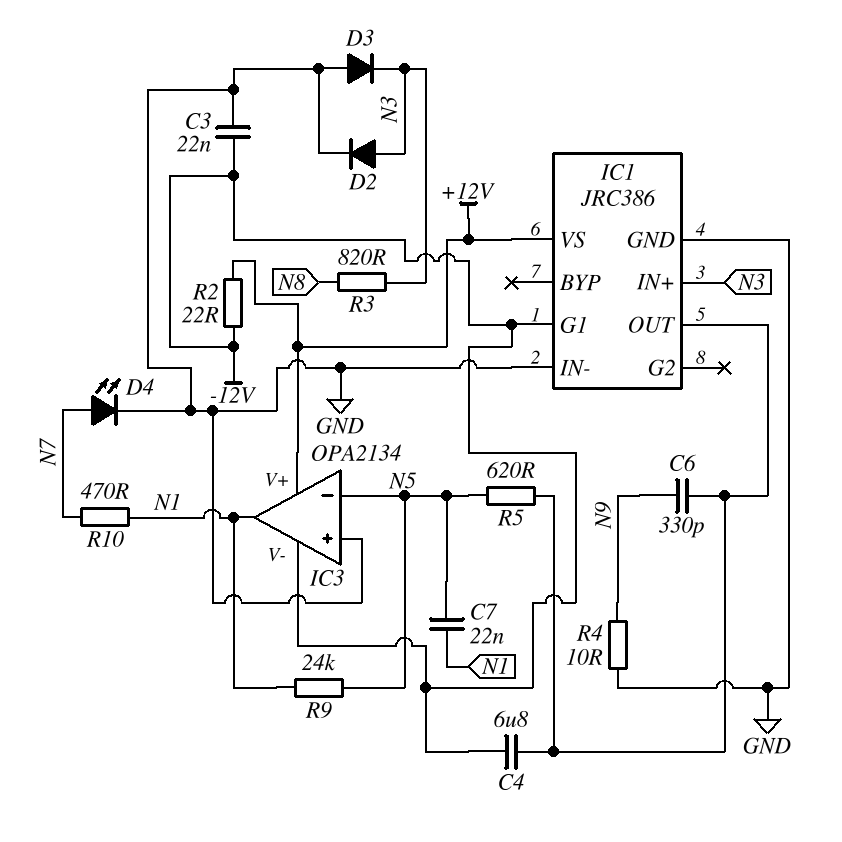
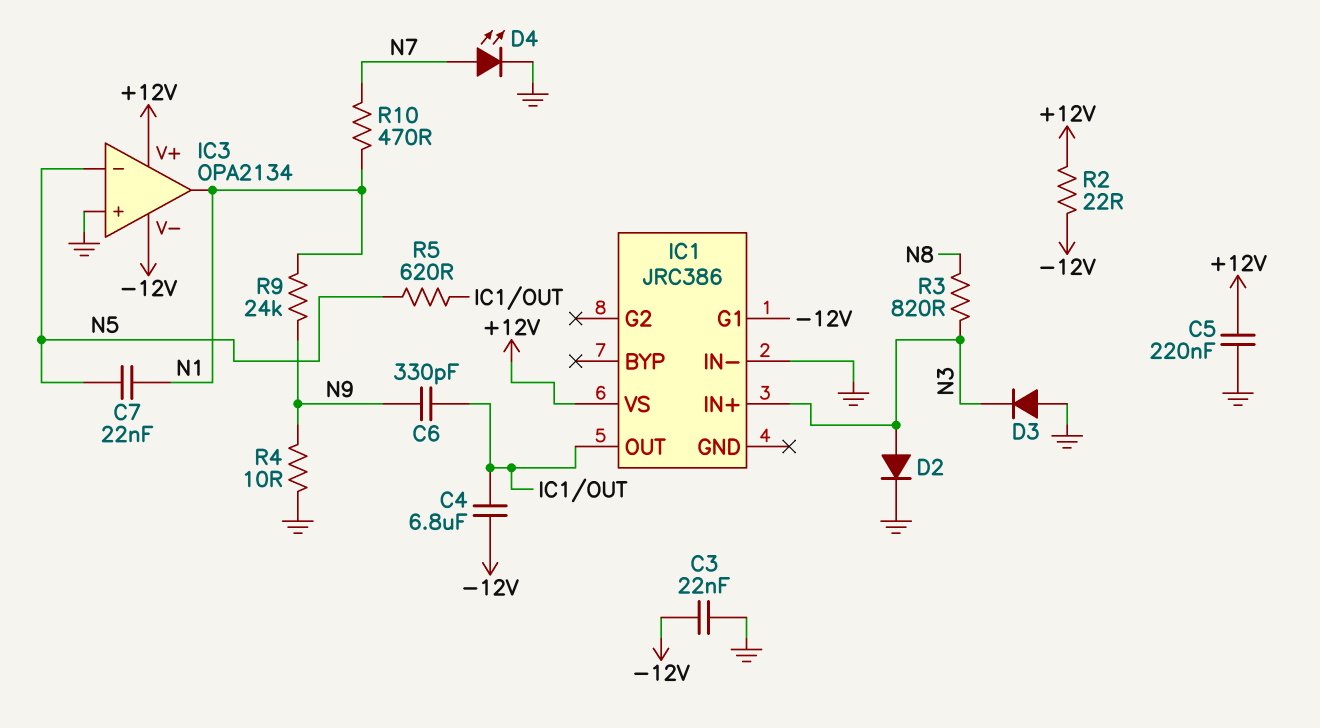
C5: none -> 220nF (+12V, GND)
IC1 pin GND: GND -> none
R9: 24k (N1, N5) -> 24k (N1, N9)

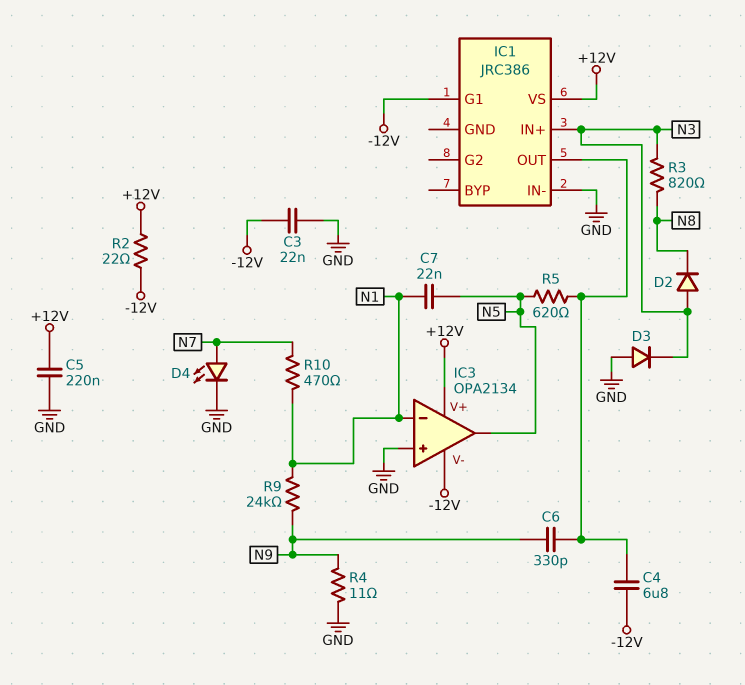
D2: diode (A N3, K GND) -> diode (A N3, K N8)
IC3 pin in-: N5 -> N1
IC3 pin out: N1 -> N5
R4: 10 (GND, N9) -> 11 (GND, N9)

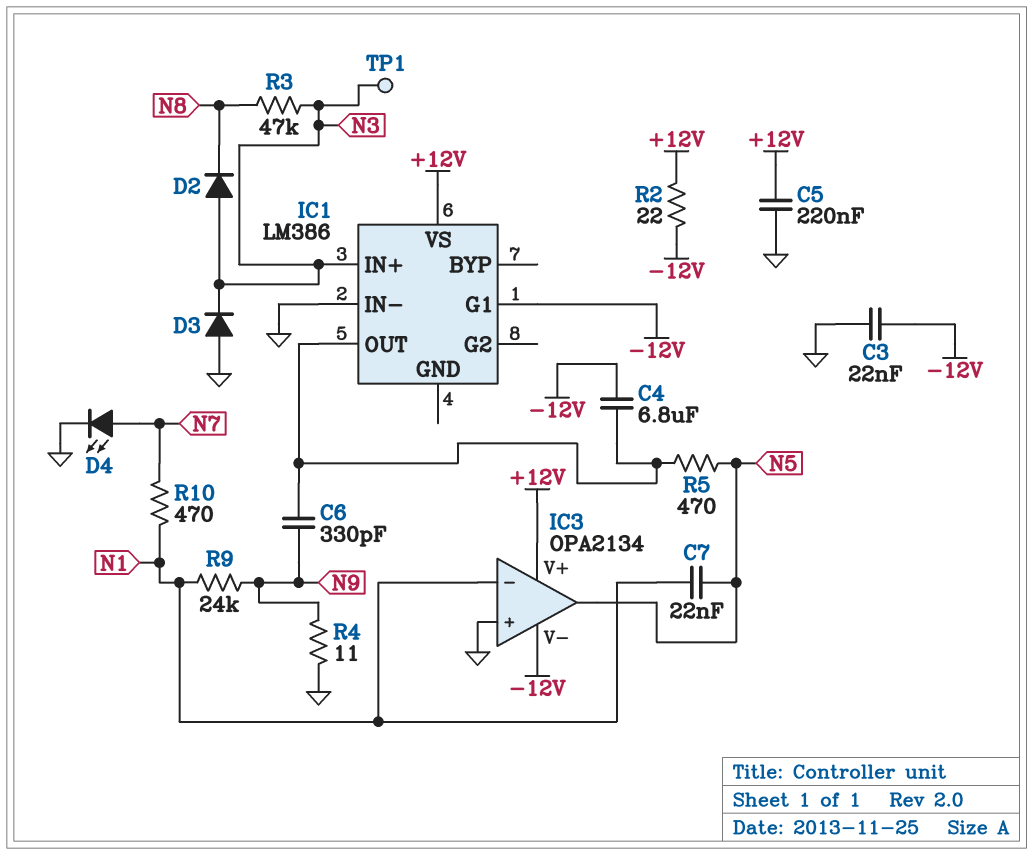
IC1: JRC386 -> LM386
R3: 820 (N3, N8) -> 47k (N3, N8)
R5: 620 (IC1/OUT, N5) -> 470 (IC1/OUT, N5)
TP1: none -> test point (N3)

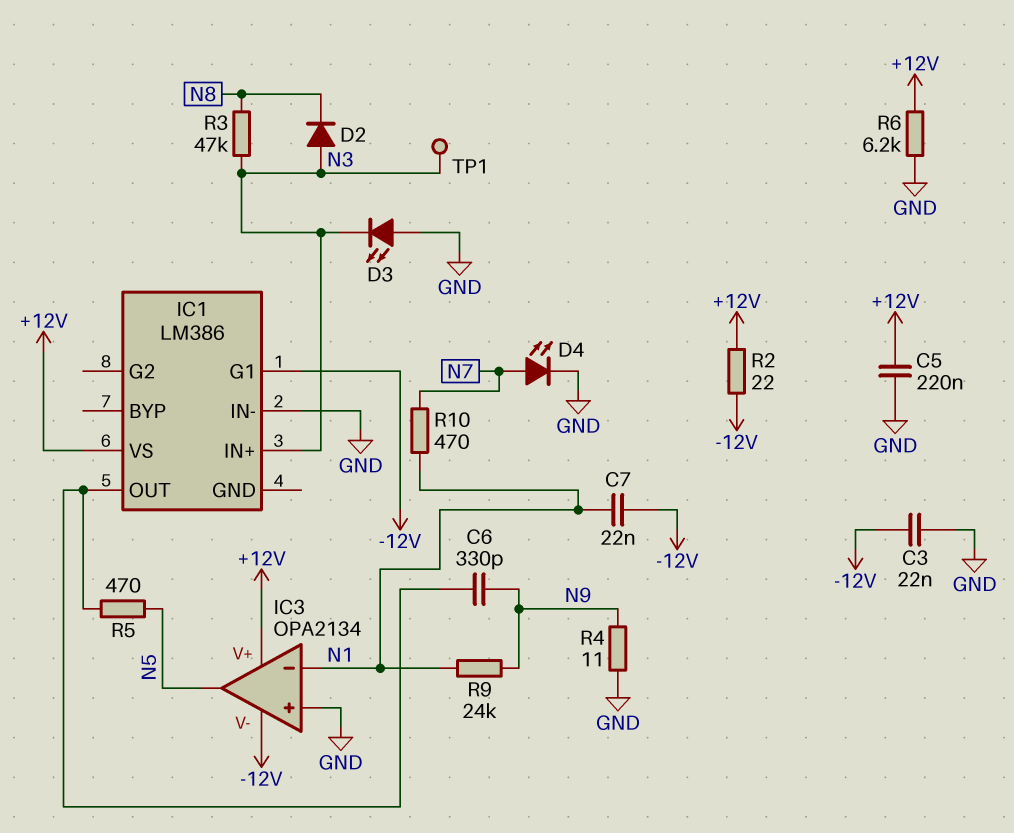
C4: 6.8uF (-12V, IC1/OUT) -> none
C7: 22nF (N1, N5) -> 22nF (-12V, N1)
D3: diode (A GND, K N3) -> LED (A GND, K N3)
R6: none -> 6.2k (+12V, GND)

